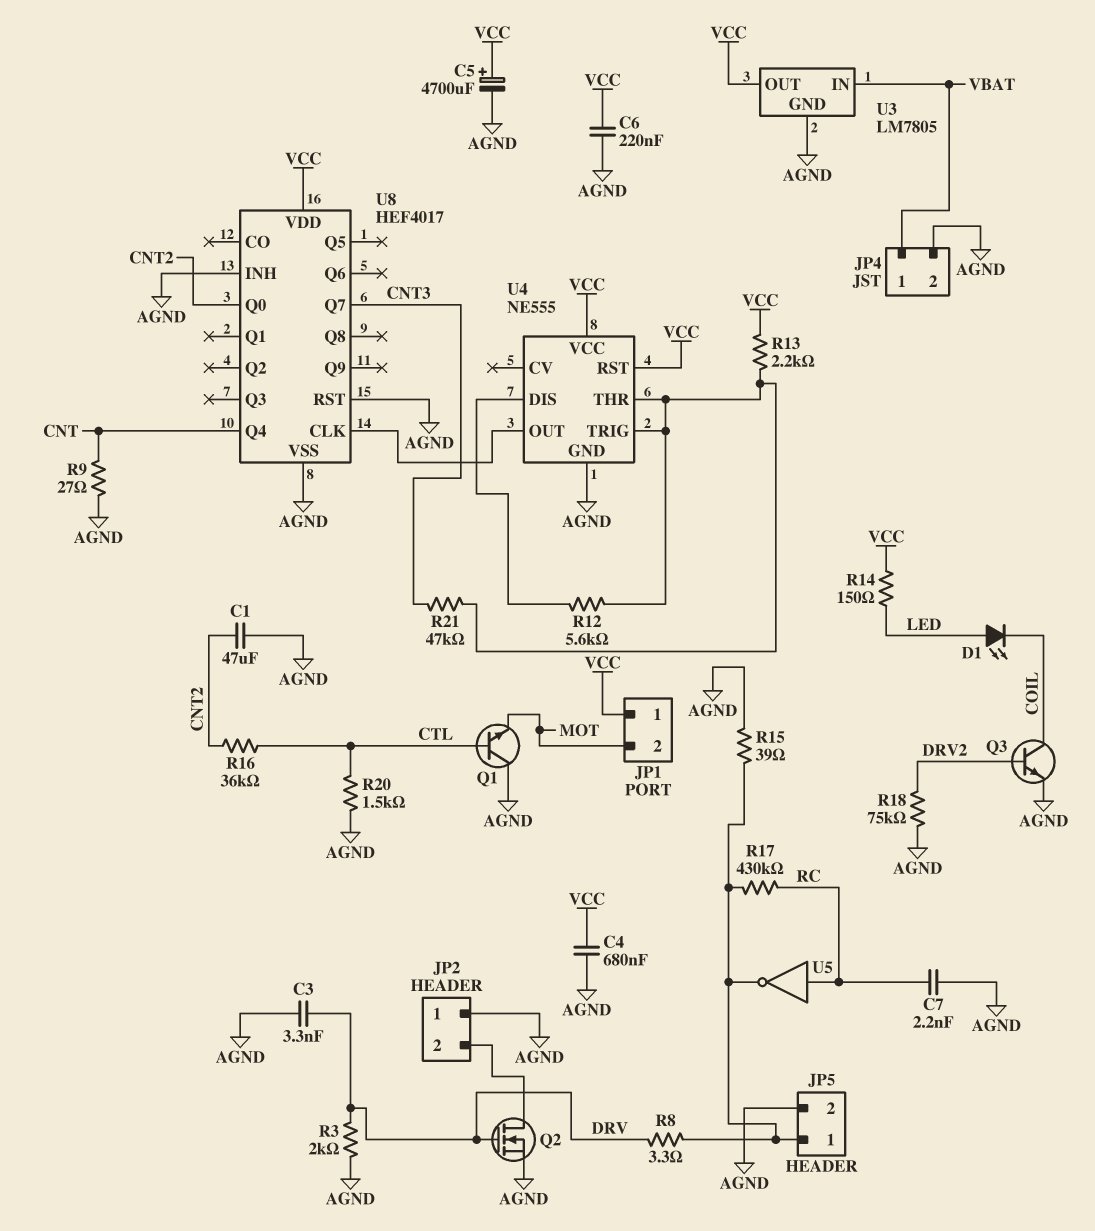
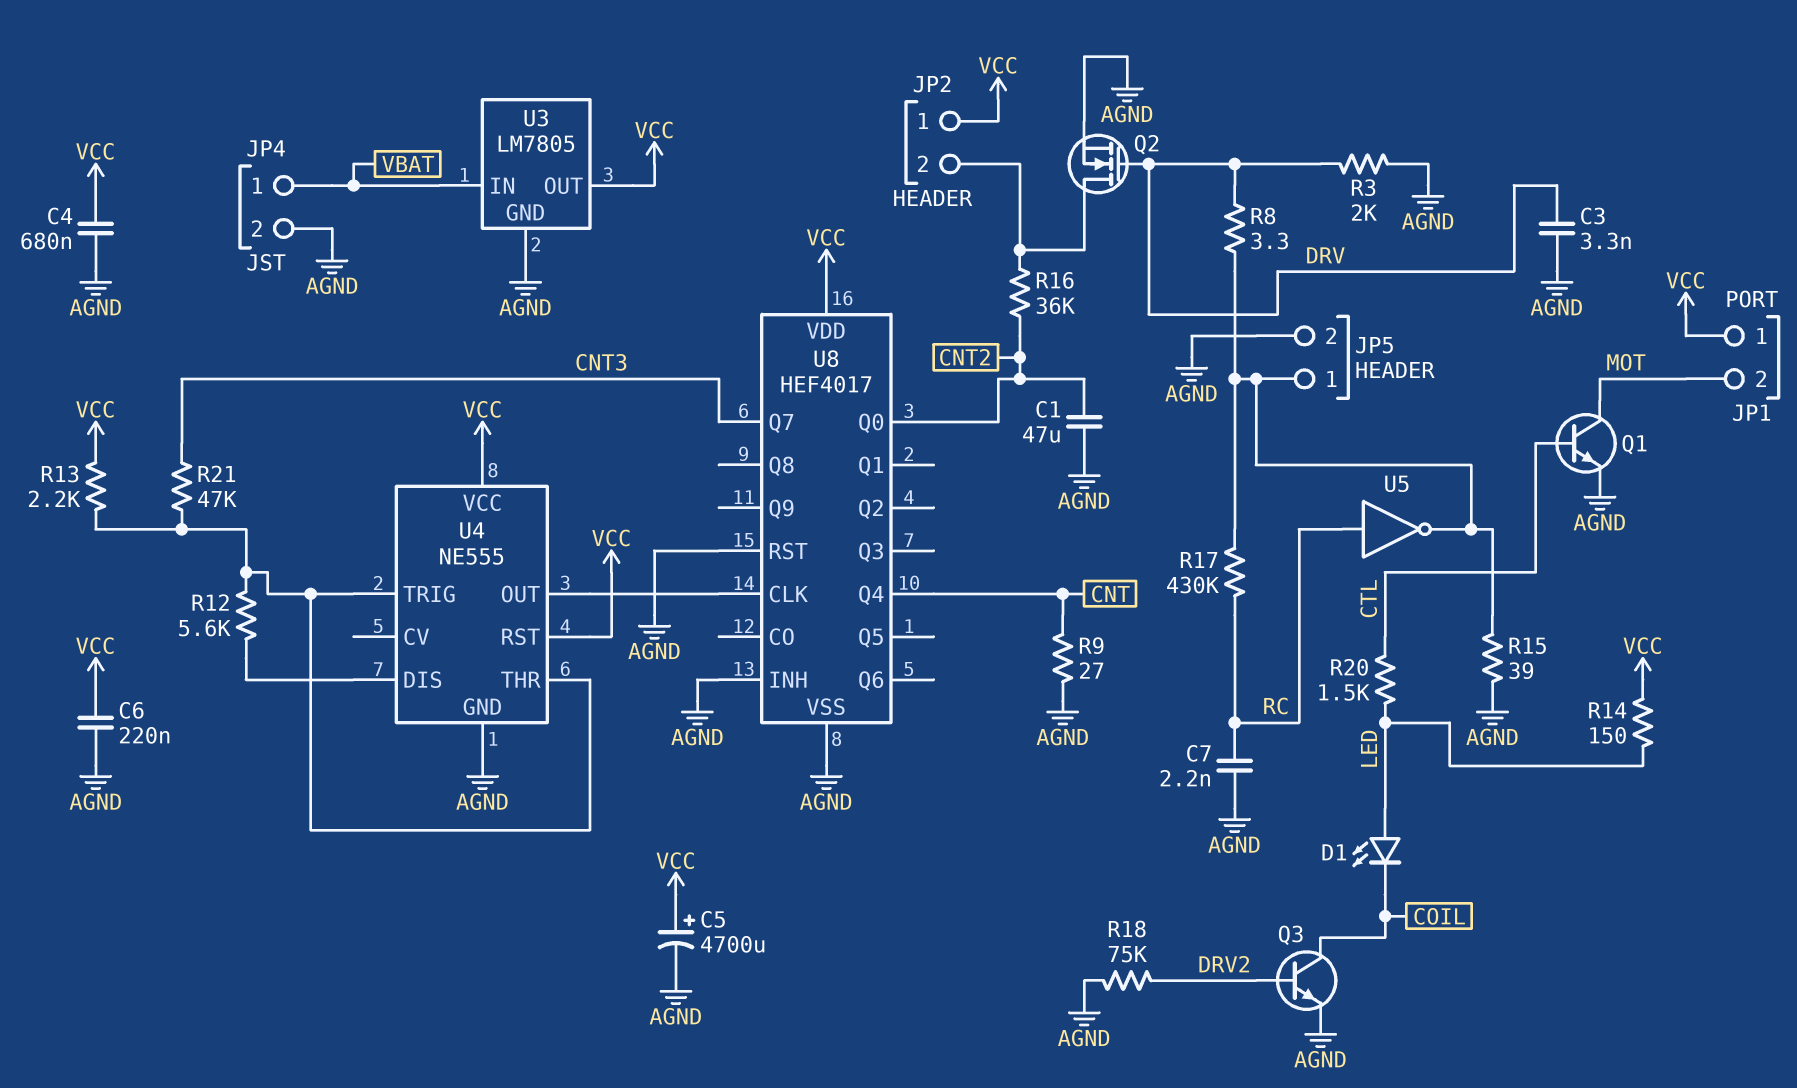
JP2 pin 1: AGND -> VCC
Q1: NPN (B CTL, C AGND, E MOT) -> NPN (B CTL, C MOT, E AGND)
R16: 36k (CNT2, CTL) -> 36k (CNT2, JP2/2)
R20: 1.5k (AGND, CTL) -> 1.5k (CTL, LED)

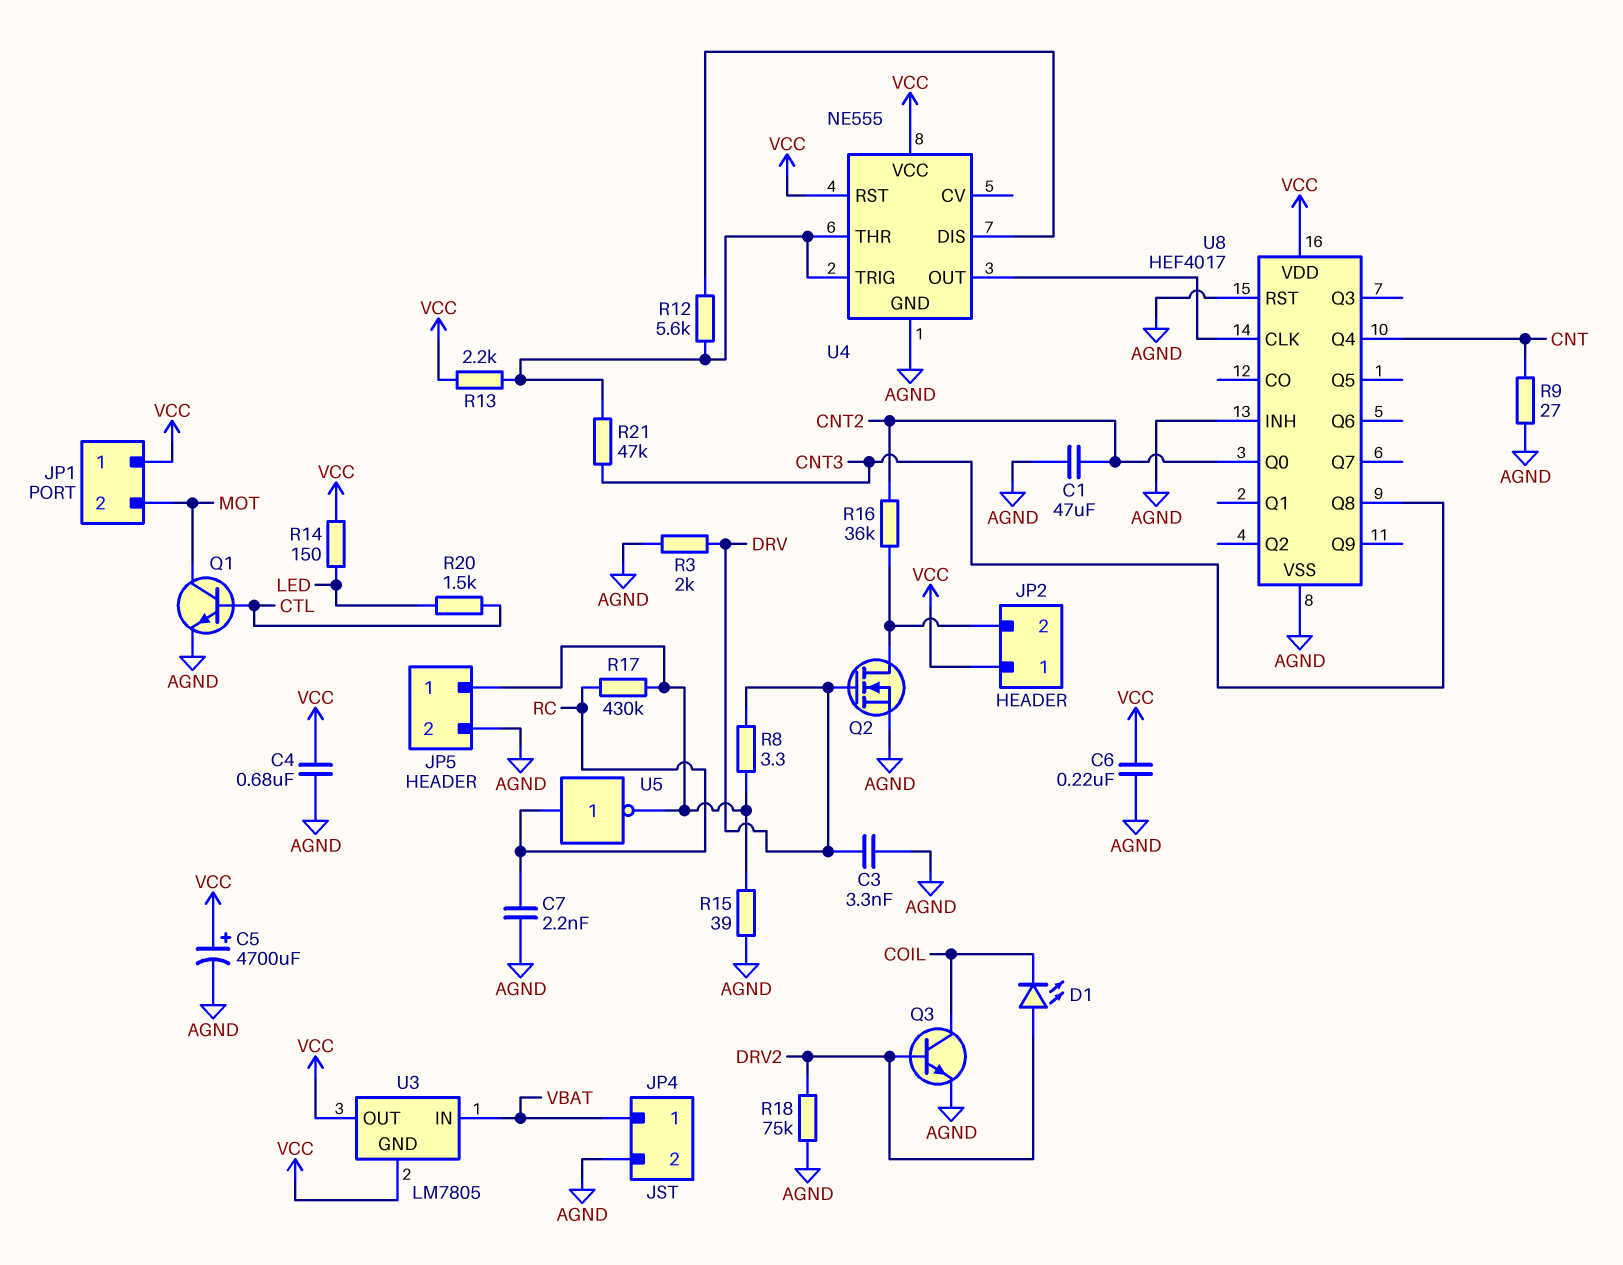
D1: LED (A LED, K COIL) -> LED (A DRV2, K COIL)
U3 pin GND: AGND -> VCC
U8 pin Q7: CNT3 -> none
U8 pin Q8: none -> CNT3

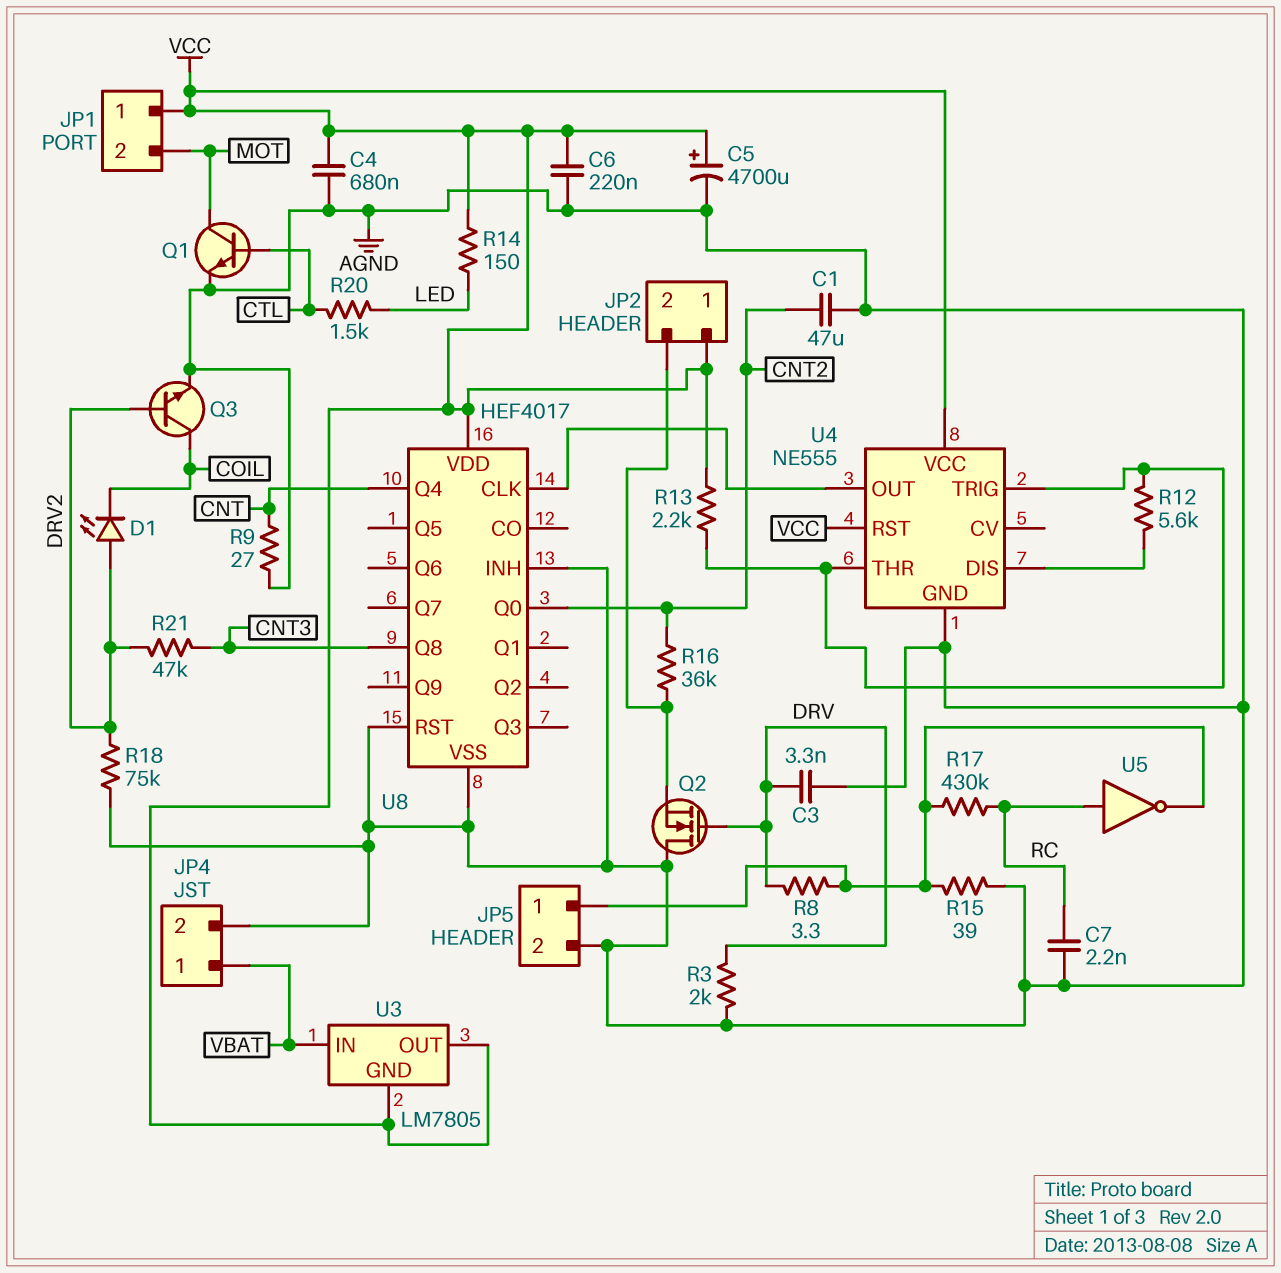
Q2: NMOS (G DRV, D JP2/2, S AGND) -> NMOS (G DRV, D AGND, S JP2/2)
R21: 47k (CNT3, U4/THR) -> 47k (CNT3, DRV2)

